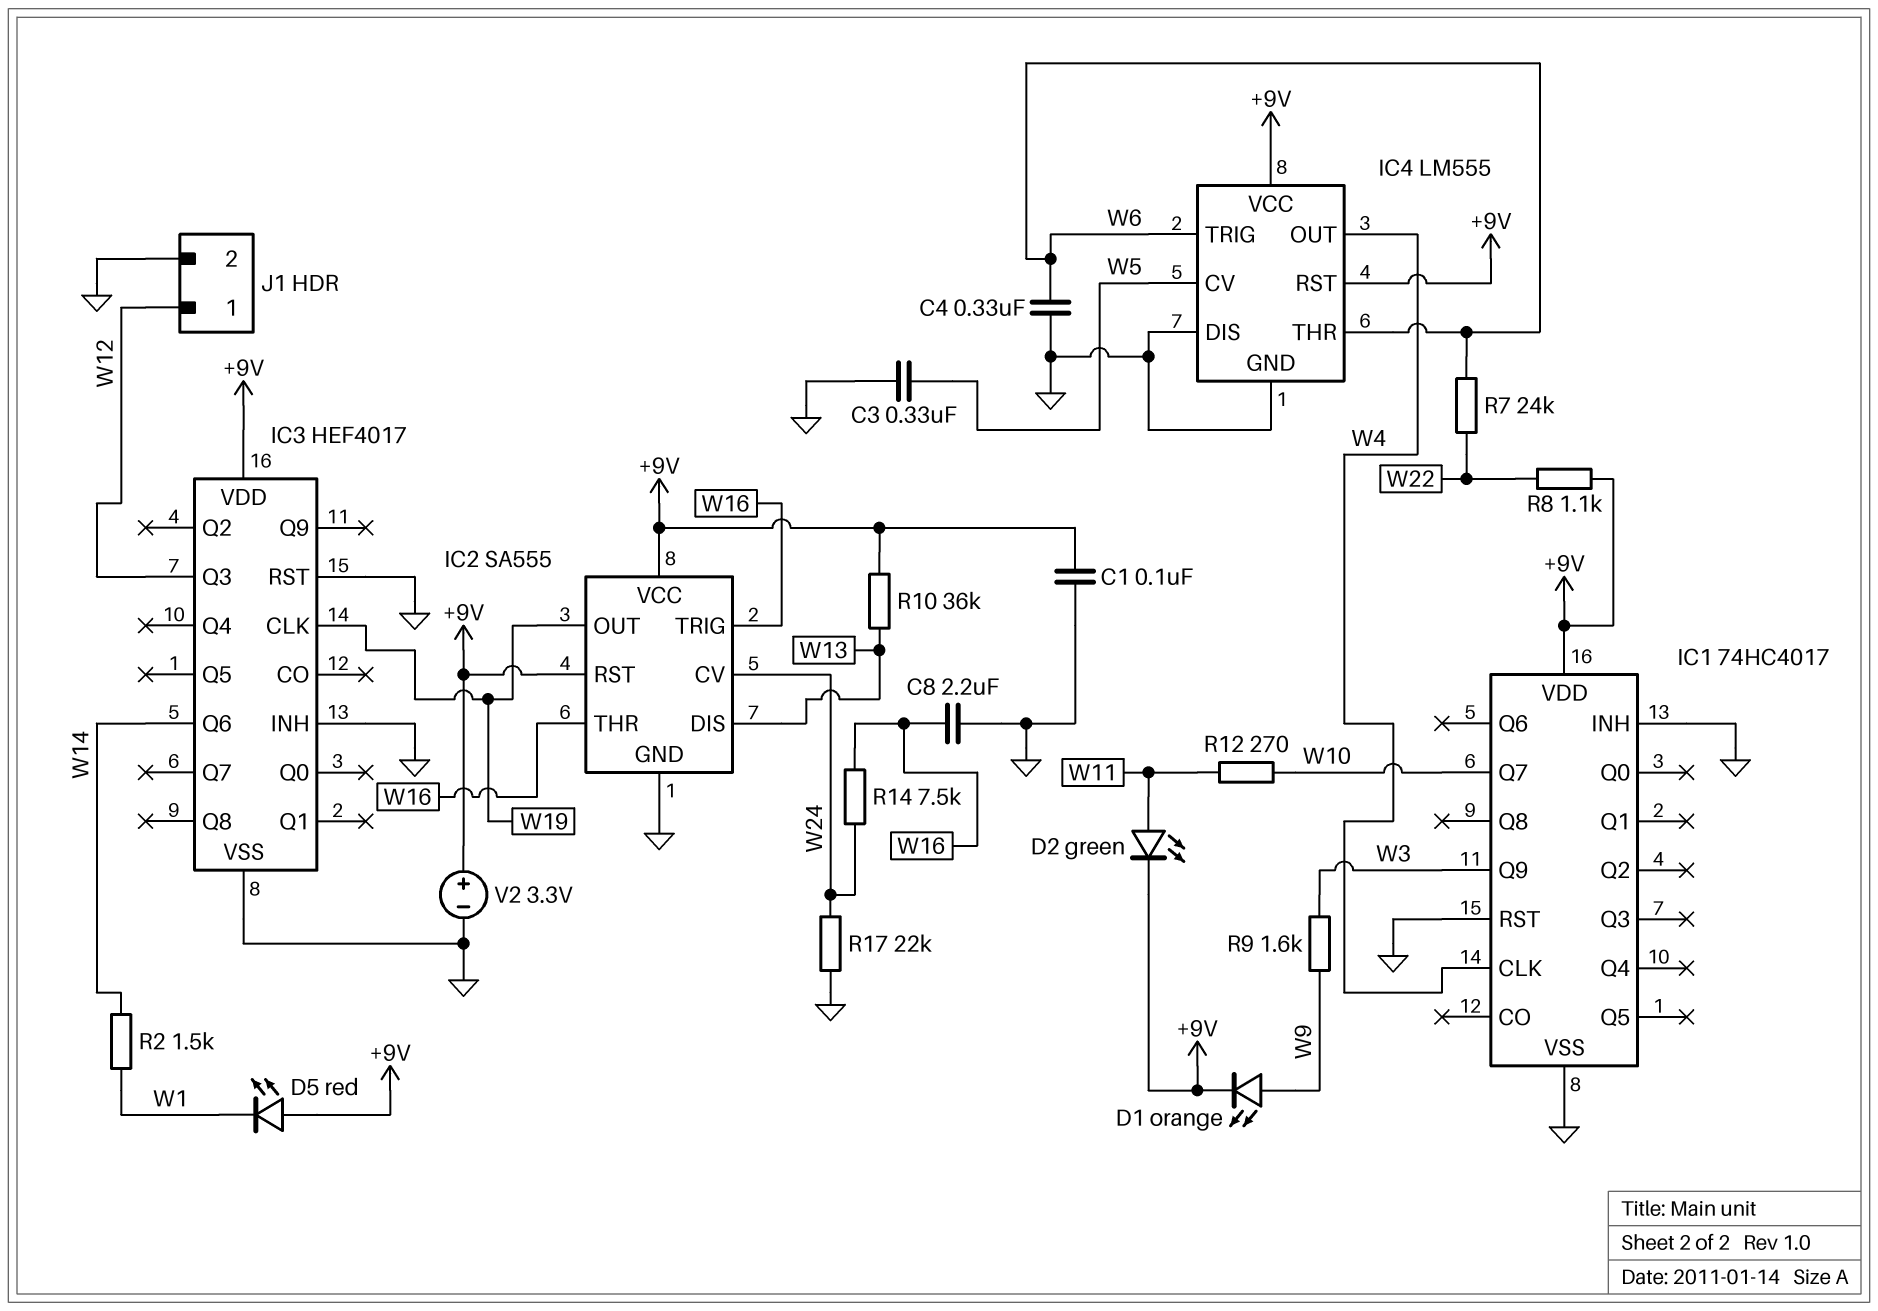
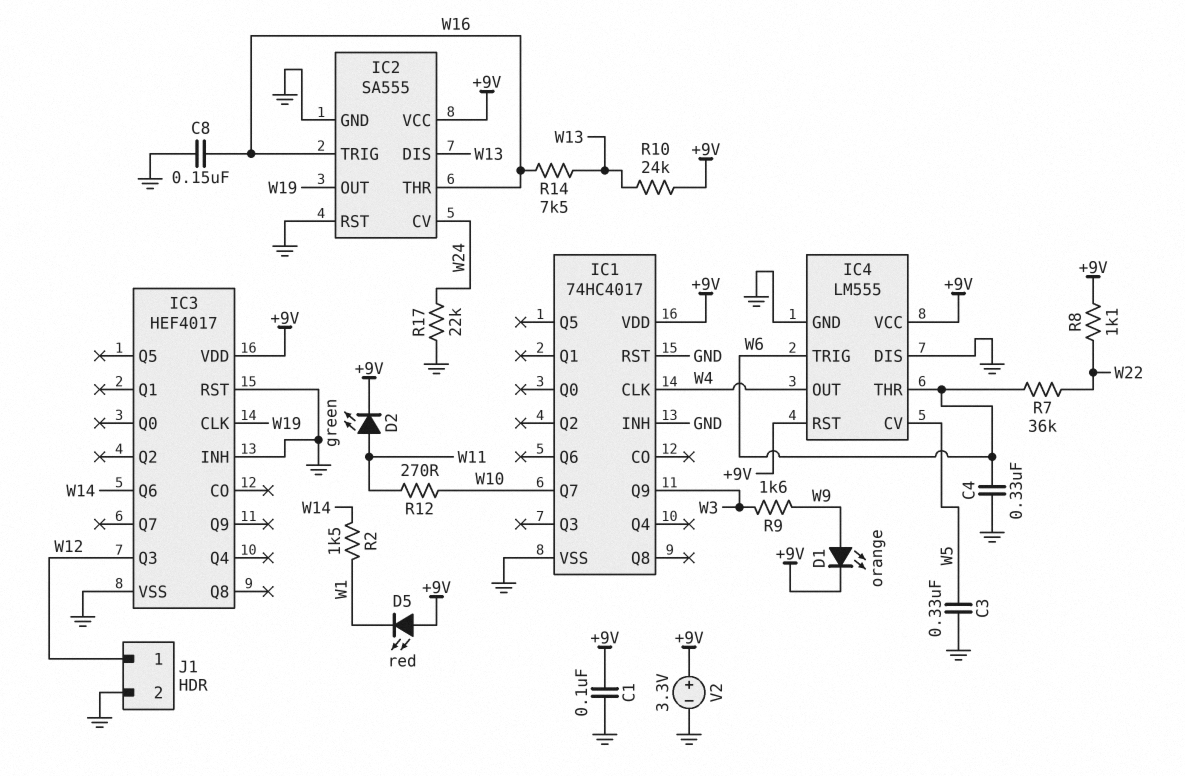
C8: 2.2uF (GND, W16) -> 150nF (GND, W16)
IC2 pin RST: +9V -> GND
R7: 24k (W6, W22) -> 36k (W6, W22)
R10: 36k (+9V, W13) -> 24k (+9V, W13)
R14: 7.5k (W16, W24) -> 7.5k (W13, W16)

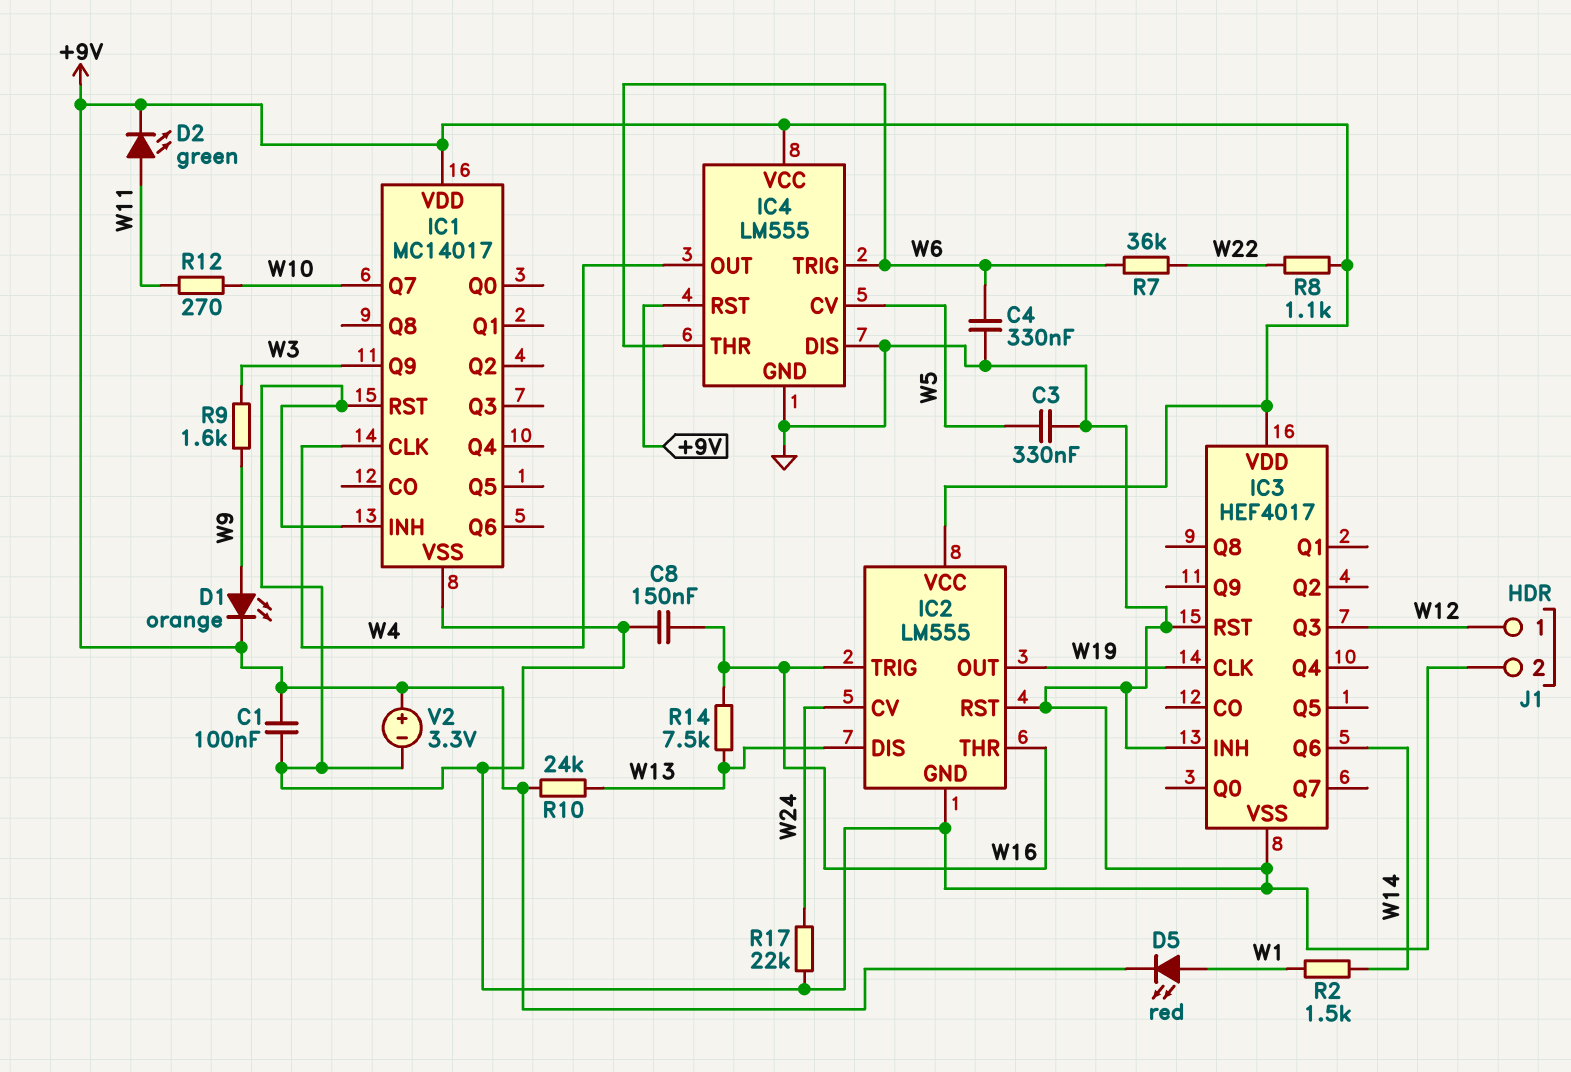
D5: LED red (A +9V, K W1) -> LED red (A W1, K +9V)
IC1: 74HC4017 -> MC14017
IC2: SA555 -> LM555

